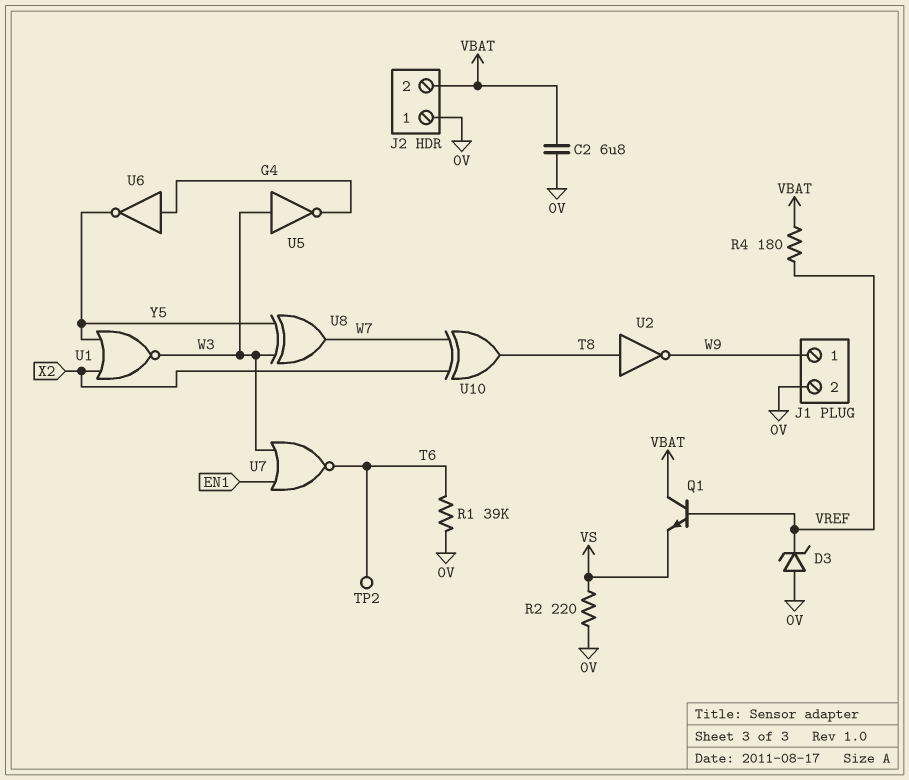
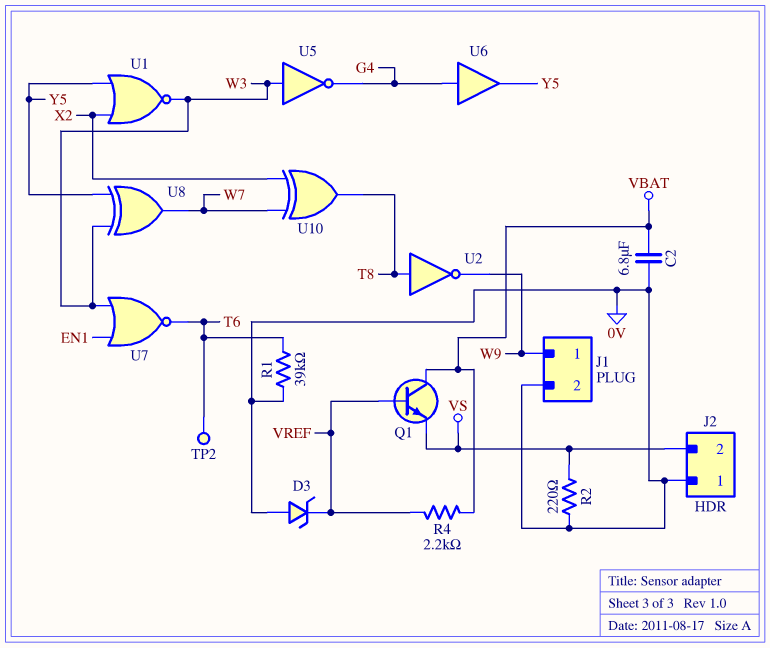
J2 pin 2: VBAT -> VS
R4: 180 (VBAT, VREF) -> 2.2k (VBAT, VREF)
U6: NOT (in G4, out Y5) -> buffer (in G4, out Y5)

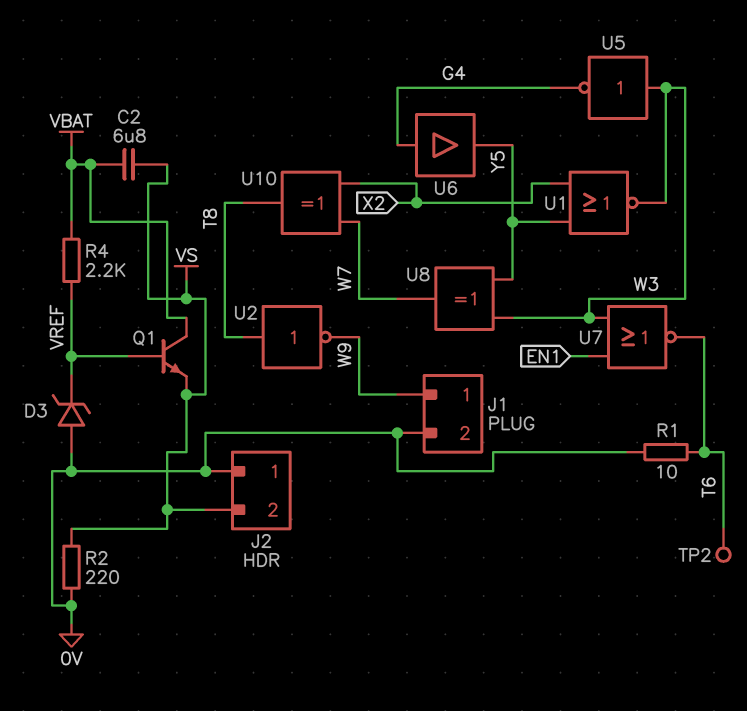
C2: 6.8uF (0V, VBAT) -> 6.8uF (VBAT, VS)
R1: 39k (0V, T6) -> 10 (0V, T6)

